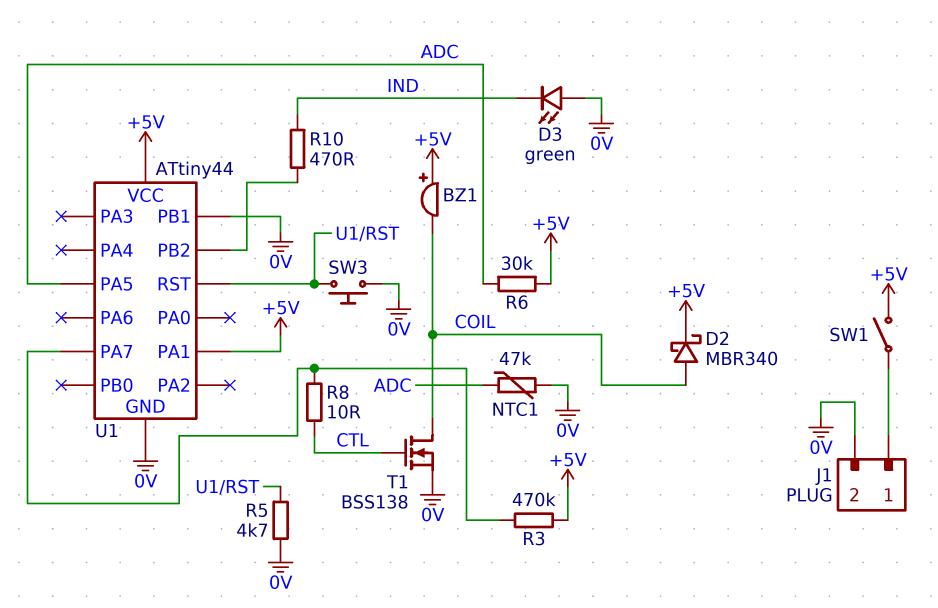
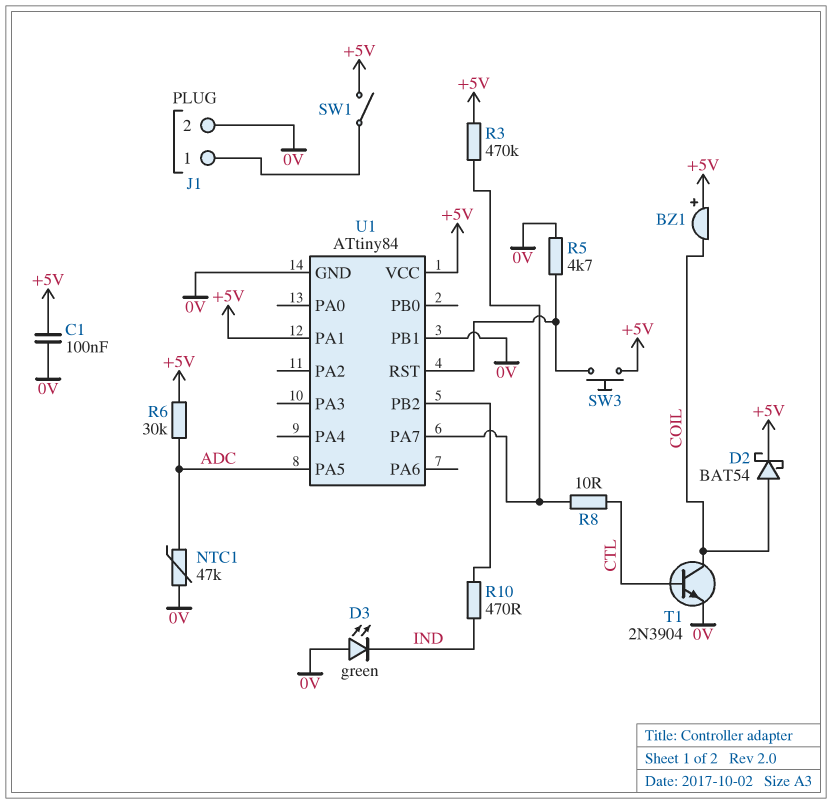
C1: none -> 100nF (+5V, 0V)
D2: schottky MBR340 (A COIL, K +5V) -> schottky BAT54 (A COIL, K +5V)
SW3: button (0V, U1/RST) -> button (+5V, U1/RST)
T1: NMOS BSS138 (G CTL, D COIL, S 0V) -> NPN 2N3904 (B CTL, C COIL, E 0V)
U1: ATtiny44 -> ATtiny84

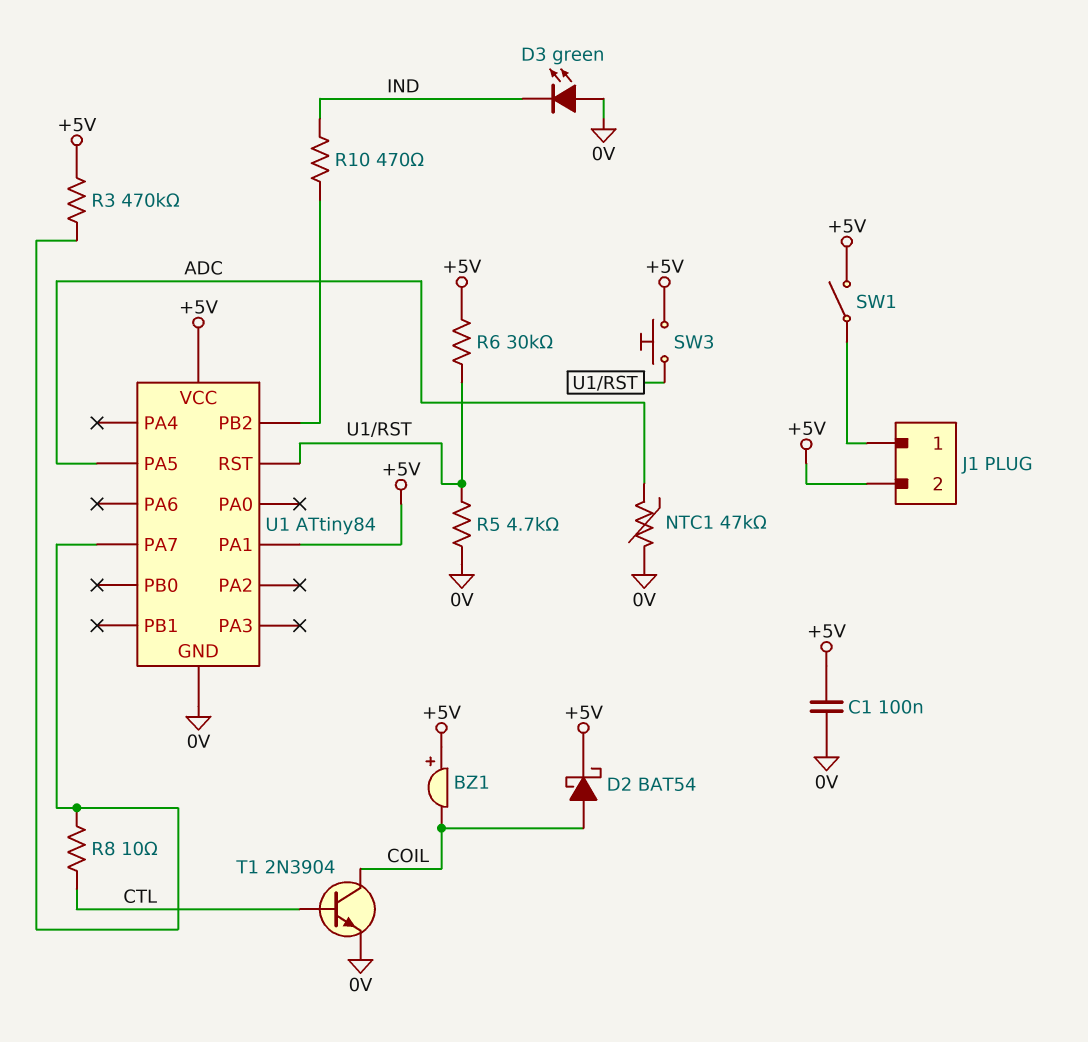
J1 pin 2: 0V -> +5V
R6: 30k (+5V, ADC) -> 30k (+5V, U1/RST)
U1 pin PB1: 0V -> none

